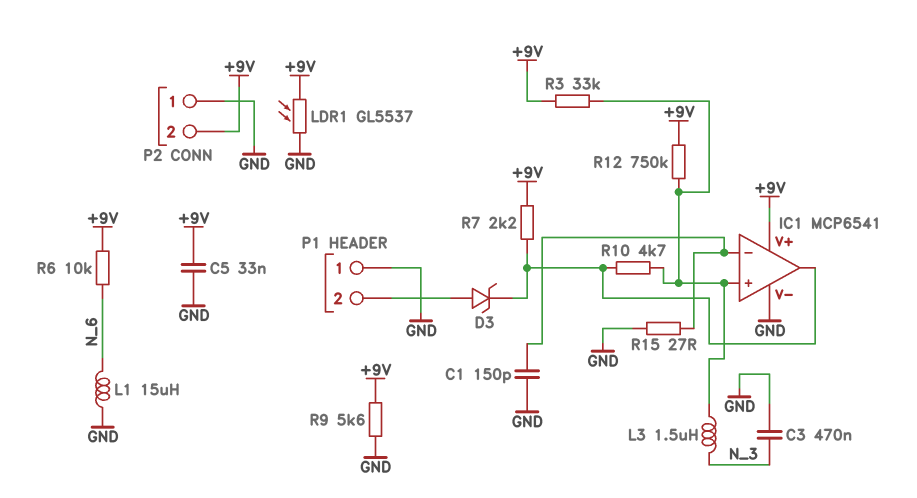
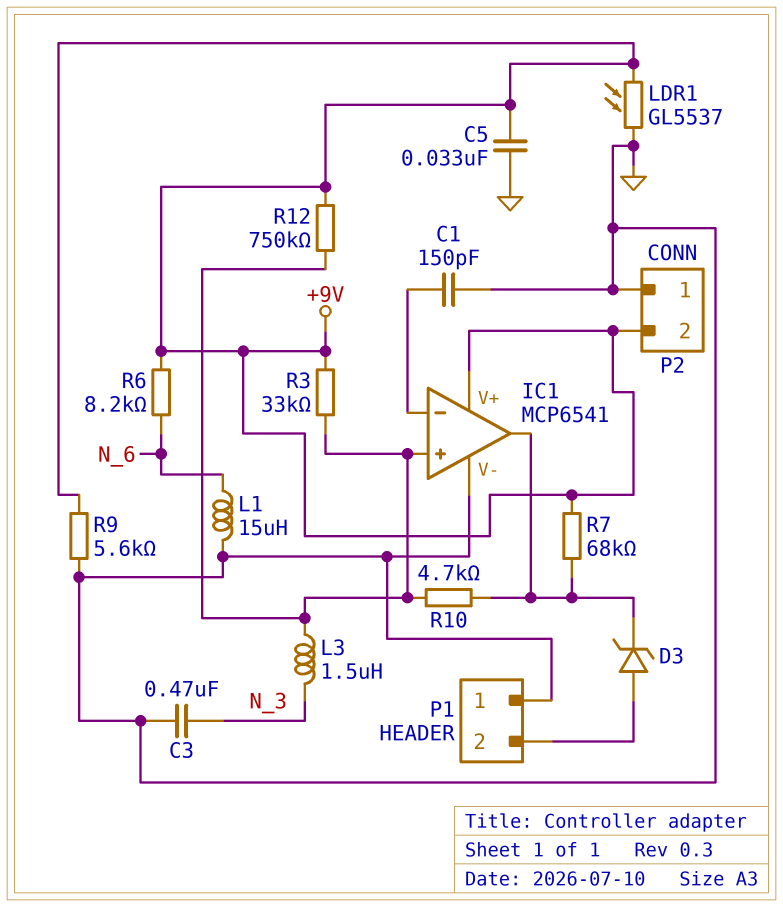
R6: 10k (+9V, N_6) -> 8.2k (+9V, N_6)
R7: 2.2k (+9V, IC1/out) -> 68k (+9V, IC1/out)
R15: 27 (GND, IC1/in-) -> none

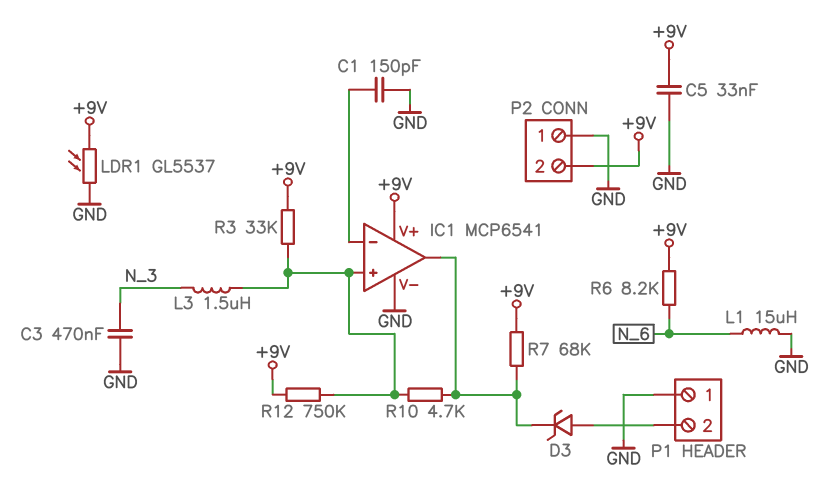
R9: 5.6k (+9V, GND) -> none

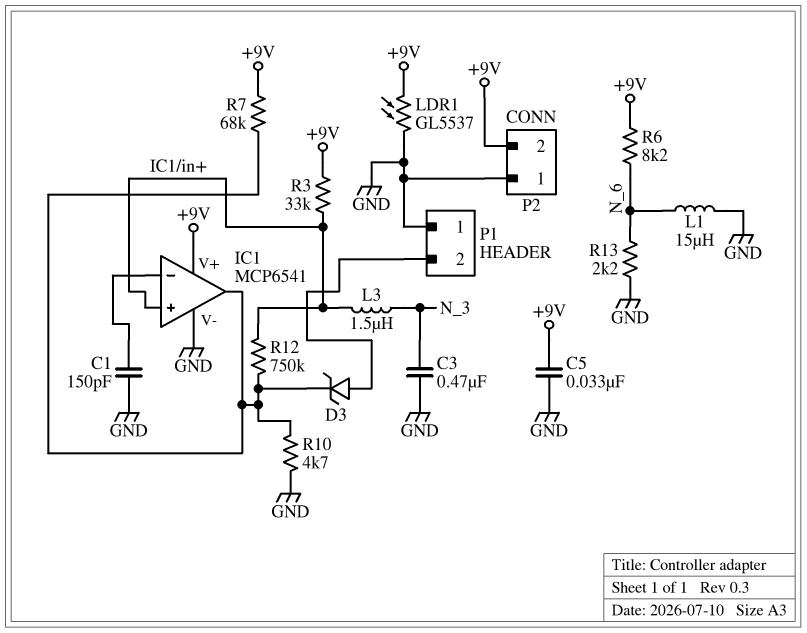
R10: 4.7k (IC1/in+, IC1/out) -> 4.7k (GND, IC1/out)
R12: 750k (+9V, IC1/in+) -> 750k (IC1/in+, IC1/out)
R13: none -> 2.2k (GND, N_6)

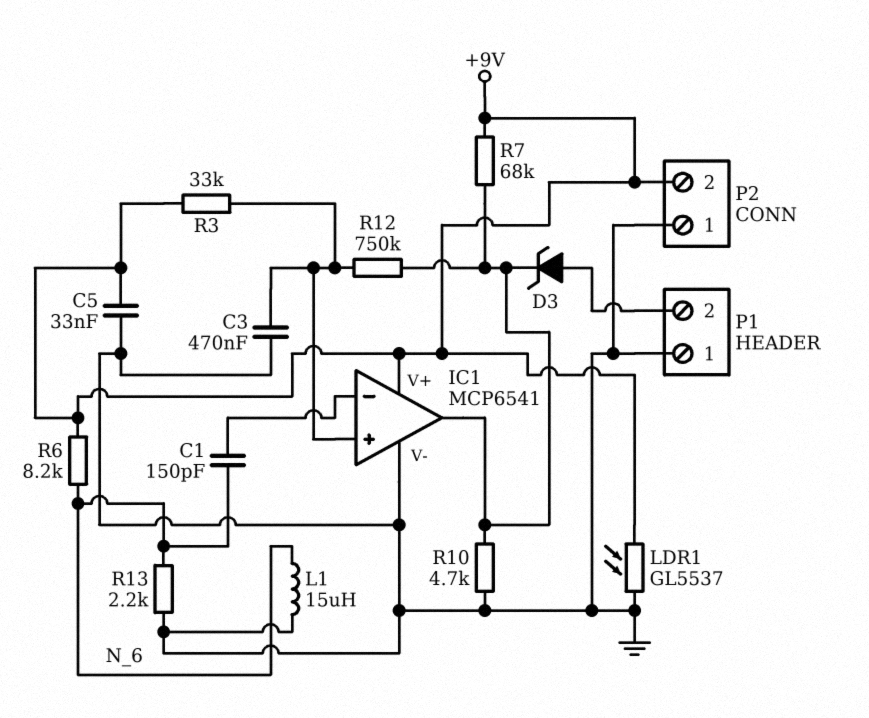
C1: 150pF (GND, IC1/in-) -> 150pF (IC1/in-, N_6)
C3: 470nF (GND, N_3) -> 470nF (GND, IC1/in+)
L3: 1.5uH (IC1/in+, N_3) -> none

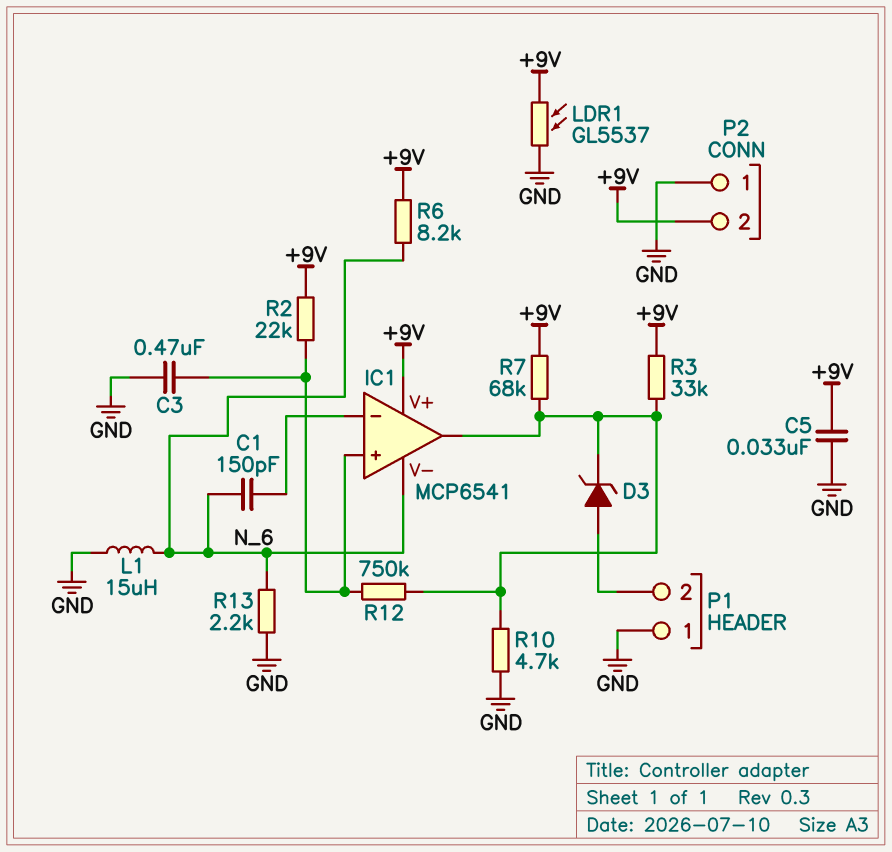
IC1 pin V-: GND -> N_6
R2: none -> 22k (+9V, IC1/in+)
R3: 33k (+9V, IC1/in+) -> 33k (+9V, IC1/out)

